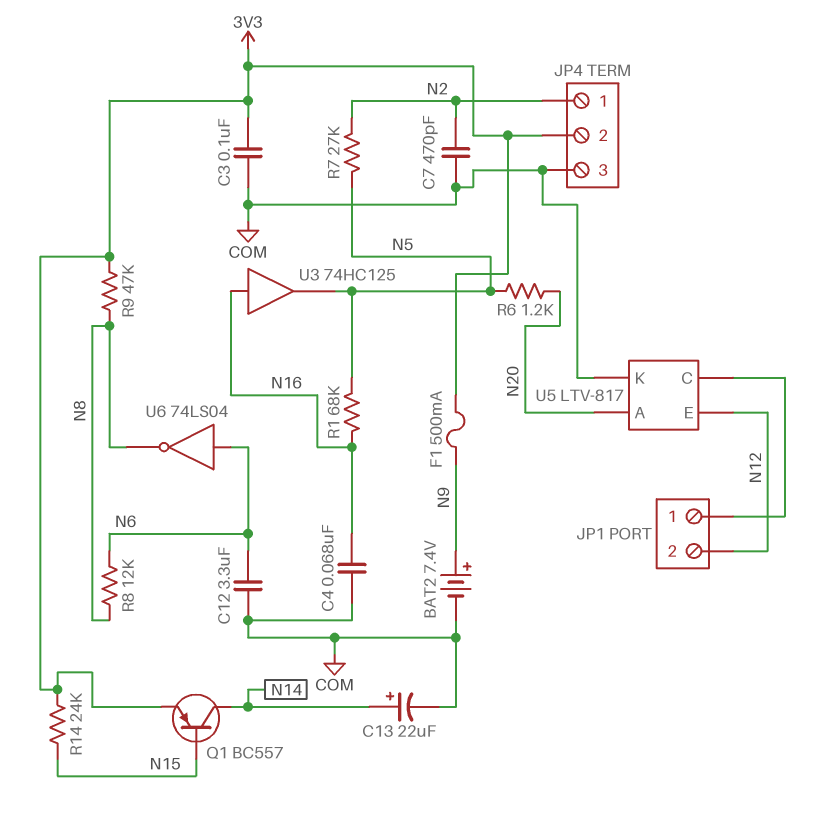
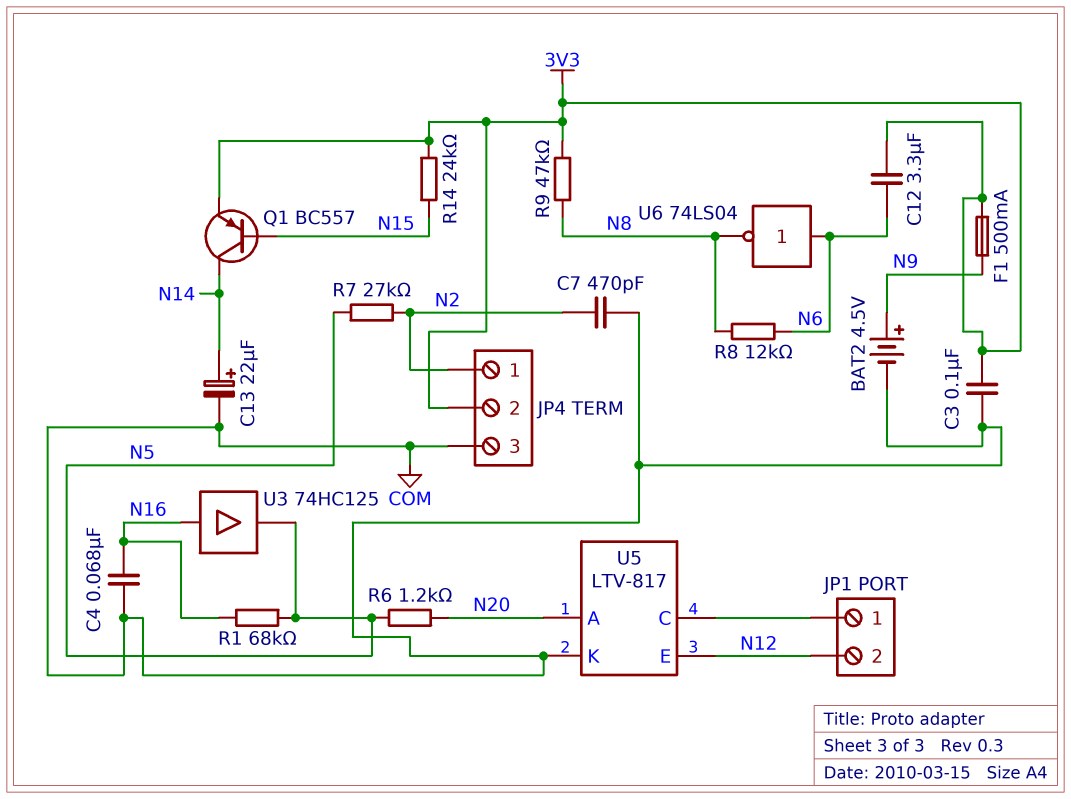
BAT2: 7.4V (plus N9, minus COM) -> 4.5V (plus N9, minus COM)
C12: 3.3uF (COM, N6) -> 3.3uF (3V3, N6)

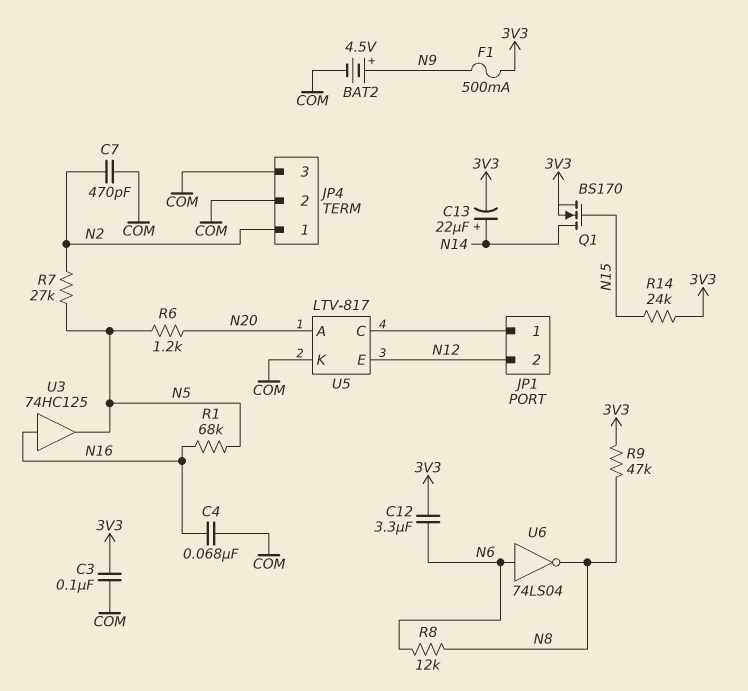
C13: 22uF (plus N14, minus COM) -> 22uF (plus N14, minus 3V3)
JP4 pin 2: 3V3 -> COM
Q1: PNP BC557 (B N15, C N14, E 3V3) -> NMOS BS170 (G N15, D N14, S 3V3)

